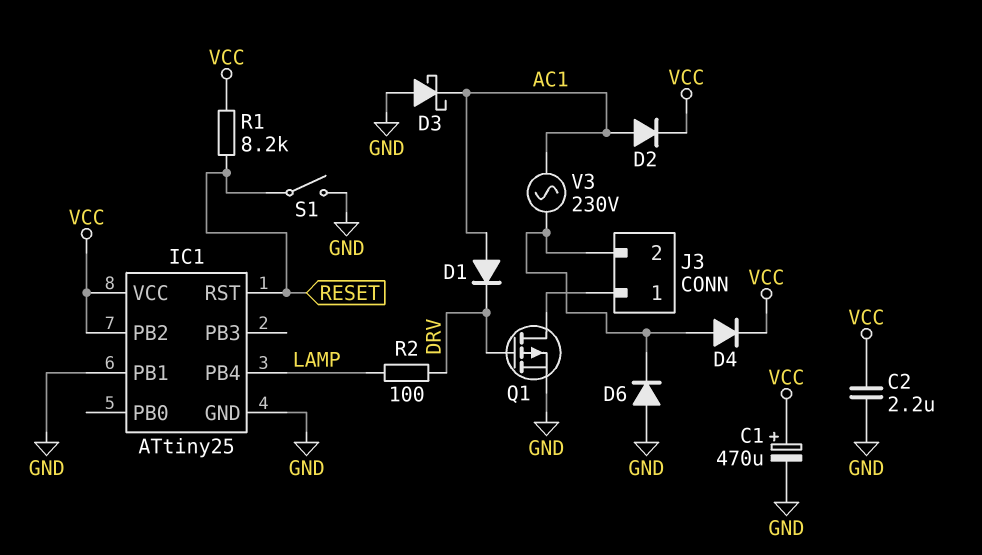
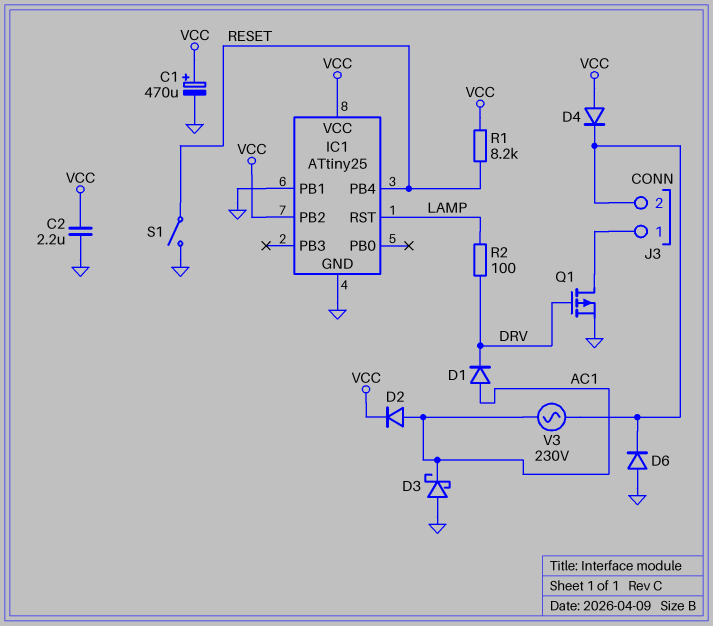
D4: diode (A J3/2, K VCC) -> diode (A VCC, K J3/2)
IC1 pin PB4: LAMP -> RESET
IC1 pin RST: RESET -> LAMP

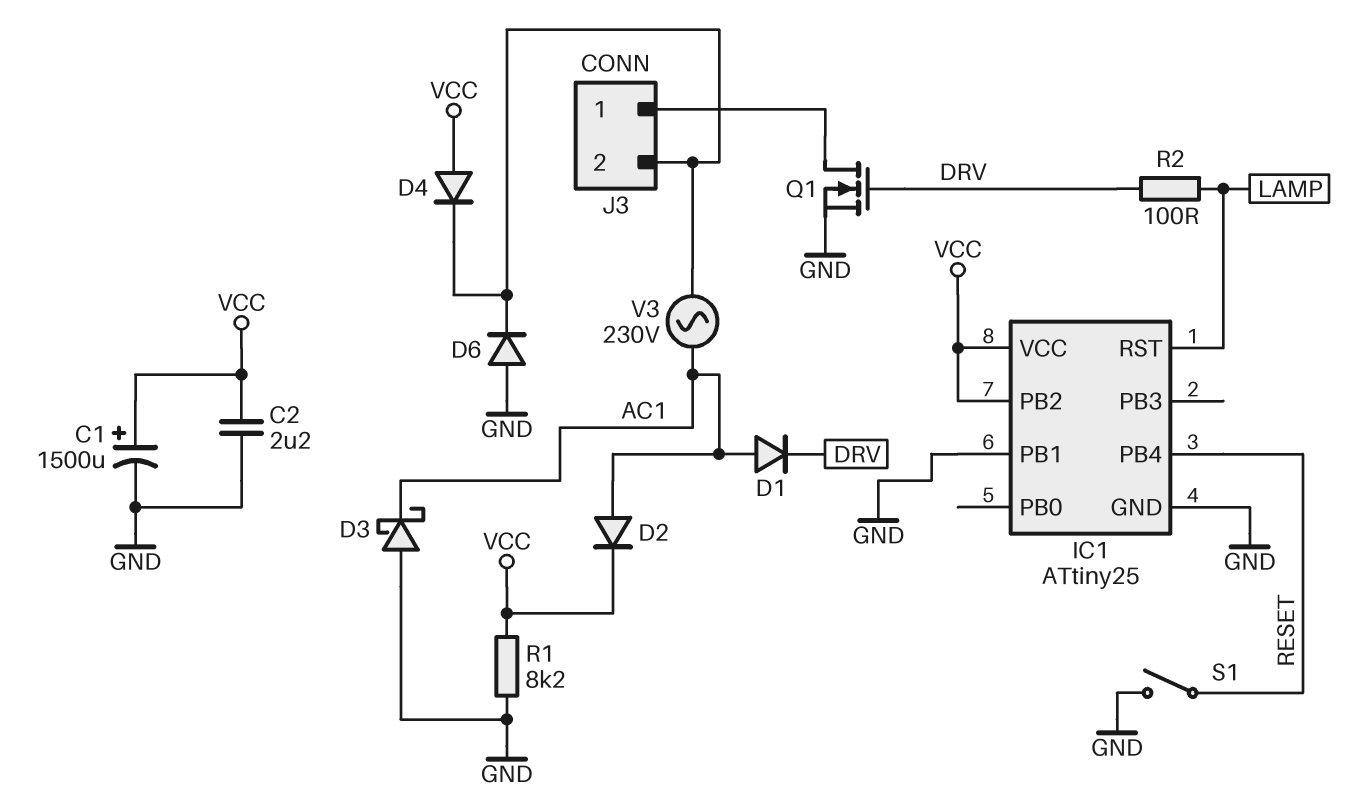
C1: 470uF (plus VCC, minus GND) -> 1500uF (plus VCC, minus GND)
Q1: PMOS (G DRV, D J3/1, S GND) -> NMOS (G DRV, D J3/1, S GND)
R1: 8.2k (RESET, VCC) -> 8.2k (GND, VCC)

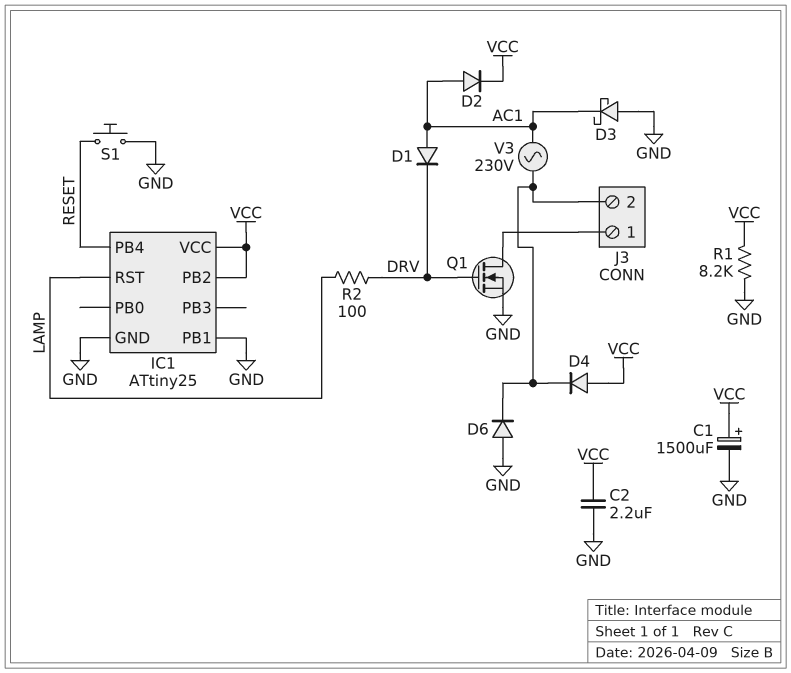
S1: switch (GND, RESET) -> button (GND, RESET)

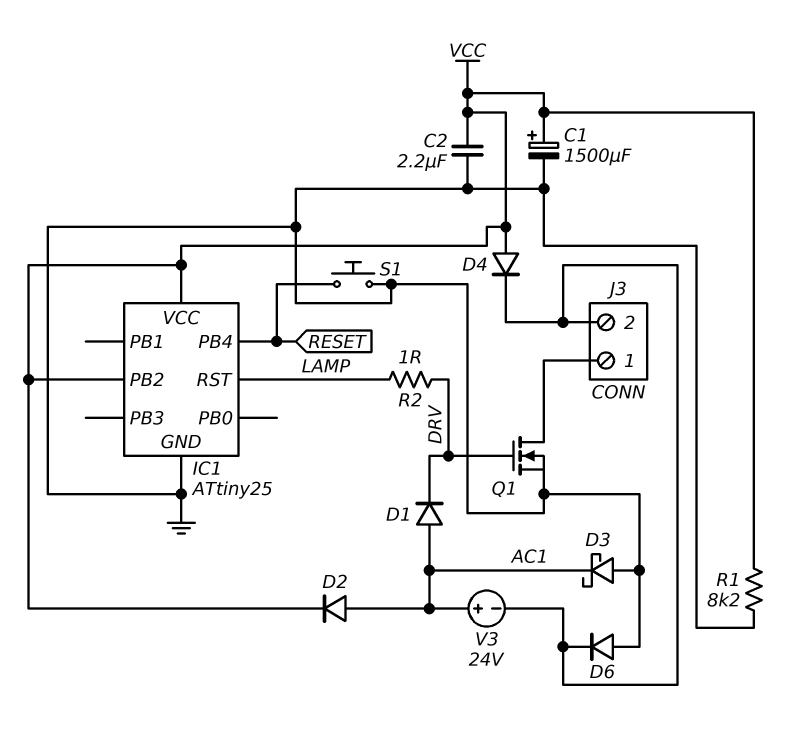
IC1 pin PB1: GND -> none
R2: 100 (DRV, LAMP) -> 1 (DRV, LAMP)
V3: AC 230V (AC1, J3/2) -> 24V (plus AC1, minus J3/2)

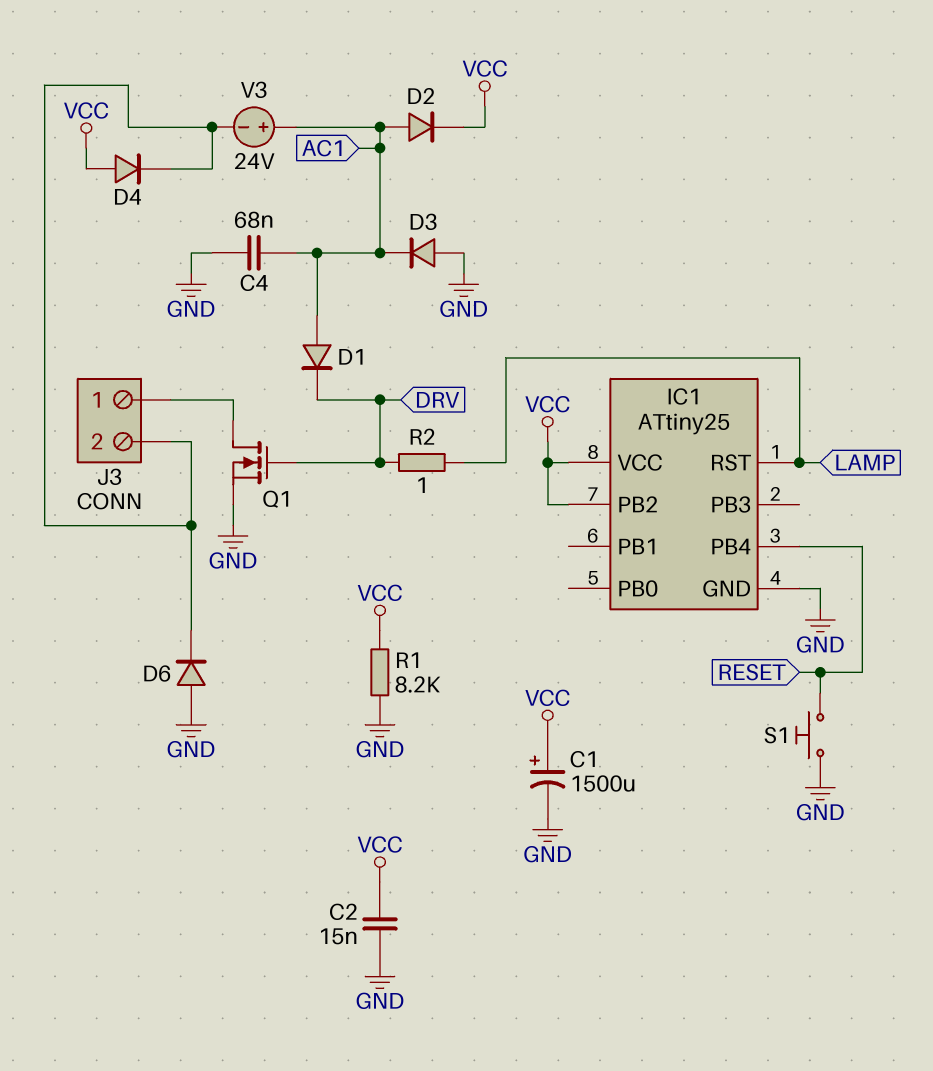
C2: 2.2uF (GND, VCC) -> 15nF (GND, VCC)
C4: none -> 68nF (AC1, GND)
D3: schottky (A GND, K AC1) -> diode (A GND, K AC1)

